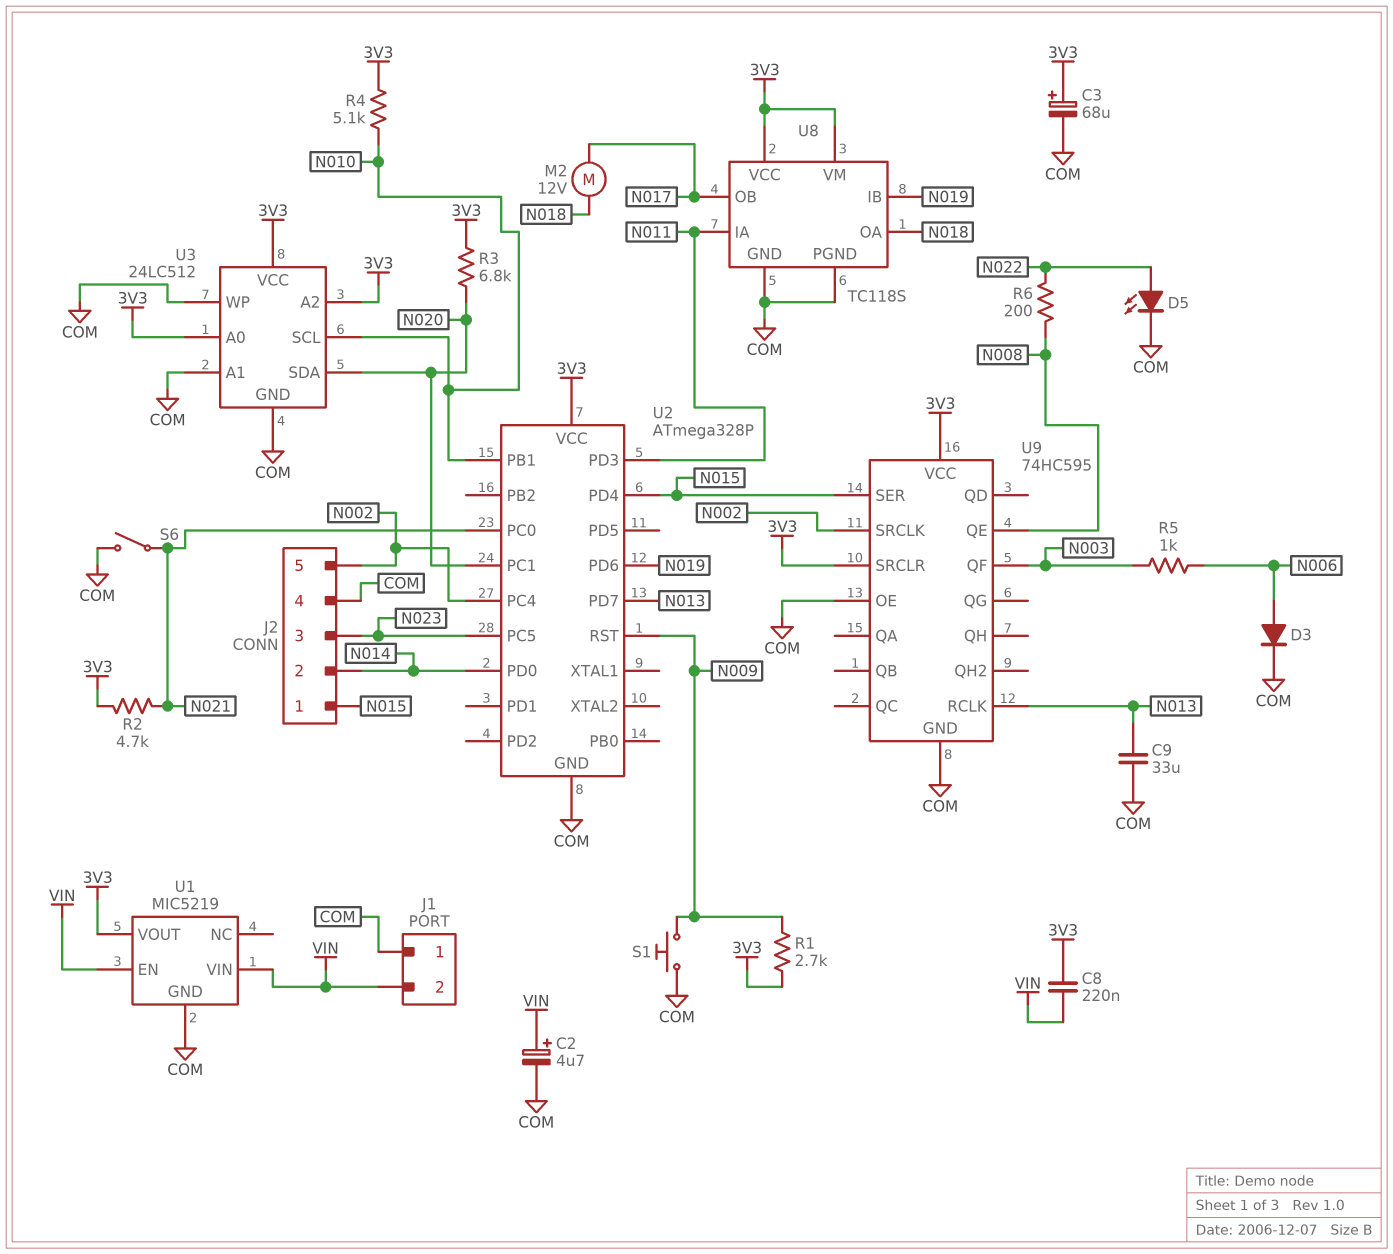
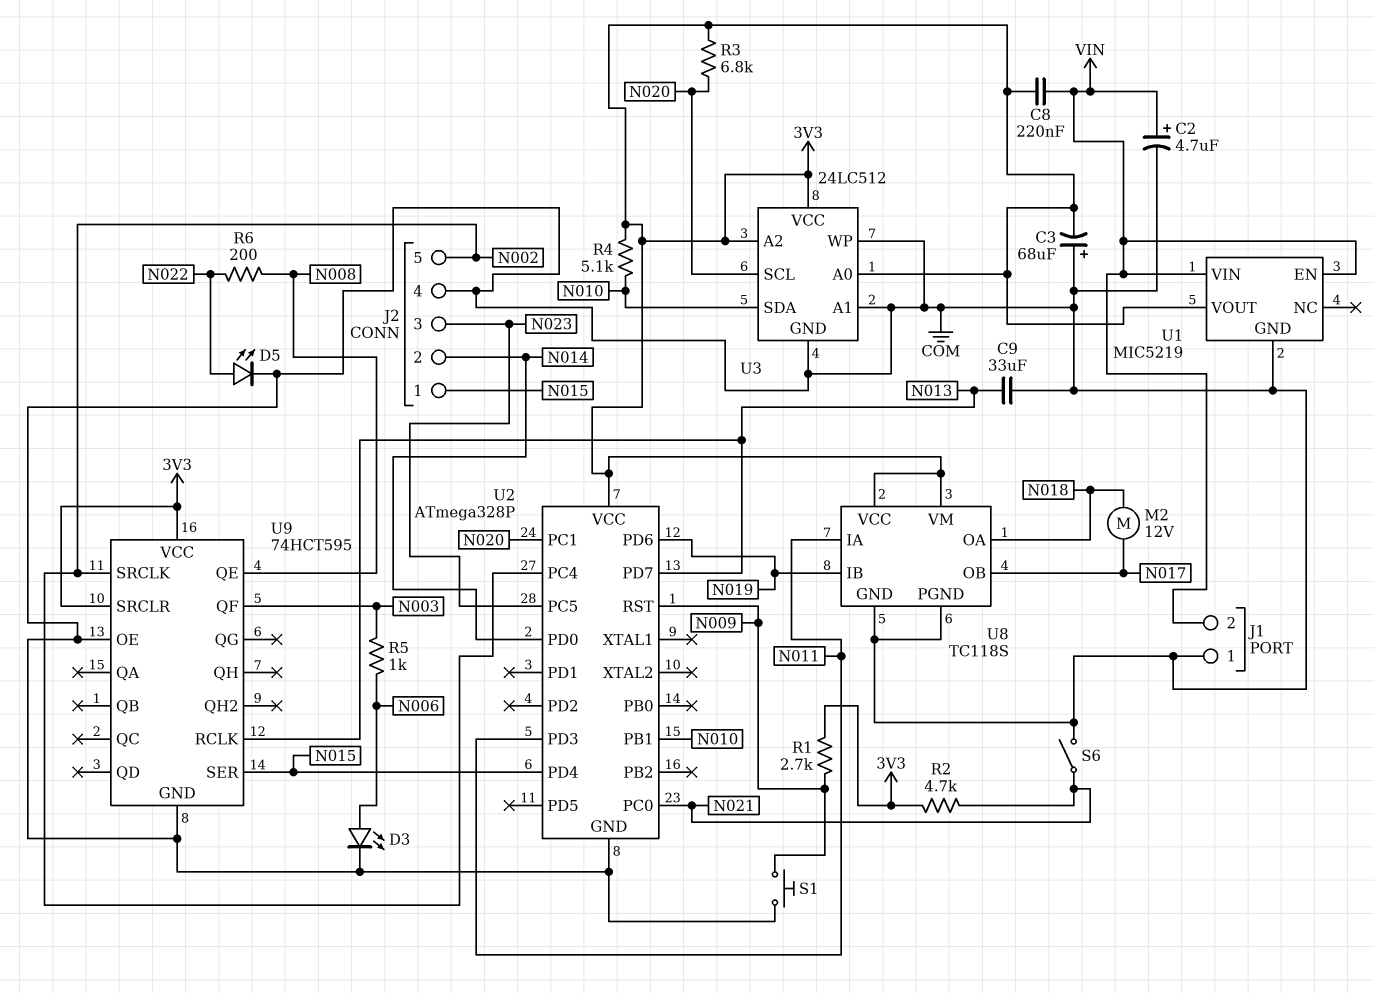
C3: 68uF (plus 3V3, minus COM) -> 68uF (plus COM, minus 3V3)
D3: diode (A N006, K COM) -> LED (A N006, K COM)
U3 pin SCL: N010 -> N020
U3 pin SDA: N020 -> N010
U9: 74HC595 -> 74HCT595

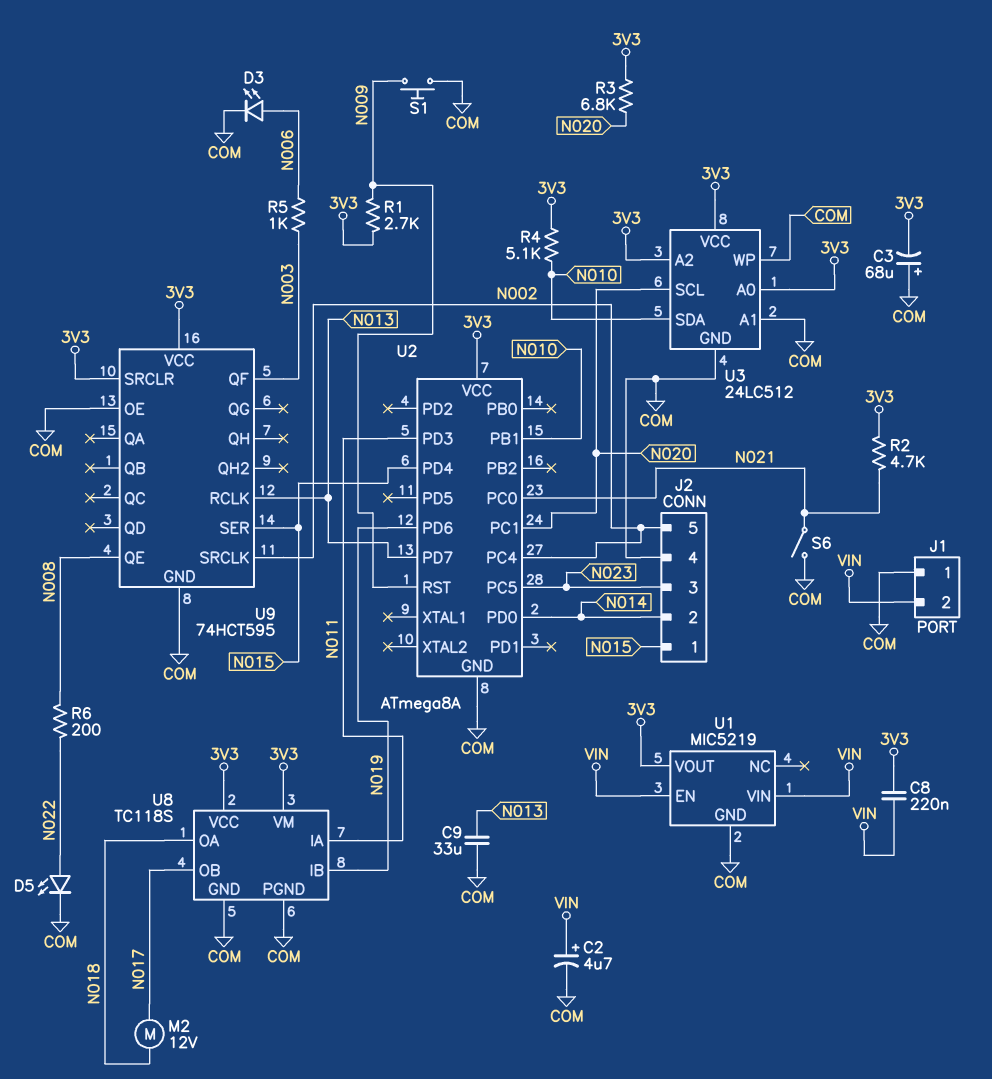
U2: ATmega328P -> ATmega8A

